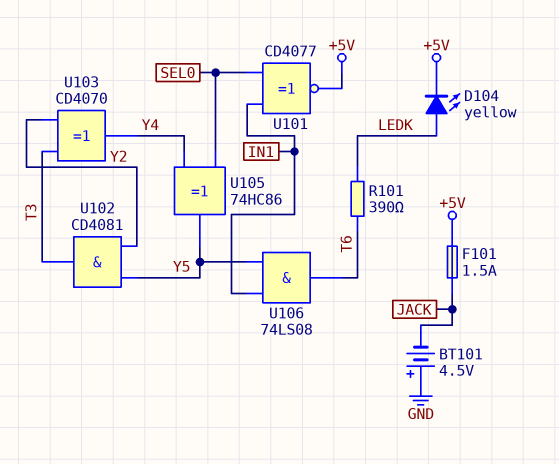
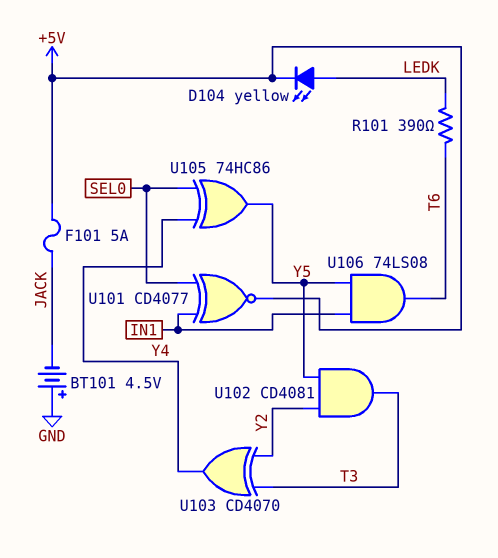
F101: 1.5A (+5V, JACK) -> 5A (+5V, JACK)

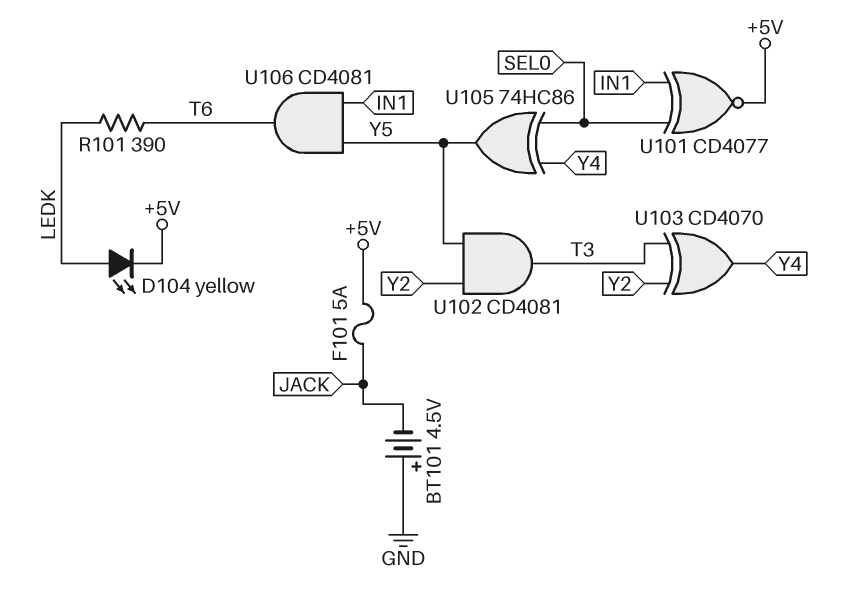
U106: AND 74LS08 (in IN1, in Y5, out T6) -> AND CD4081 (in IN1, in Y5, out T6)

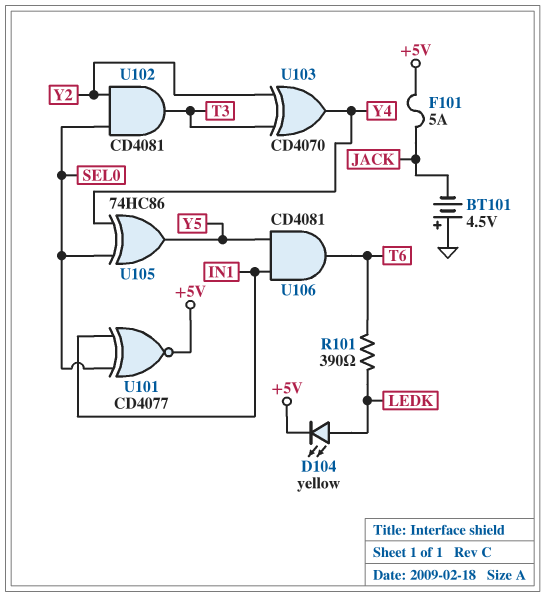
U102: AND CD4081 (in Y2, in Y5, out T3) -> AND CD4081 (in SEL0, in Y2, out T3)

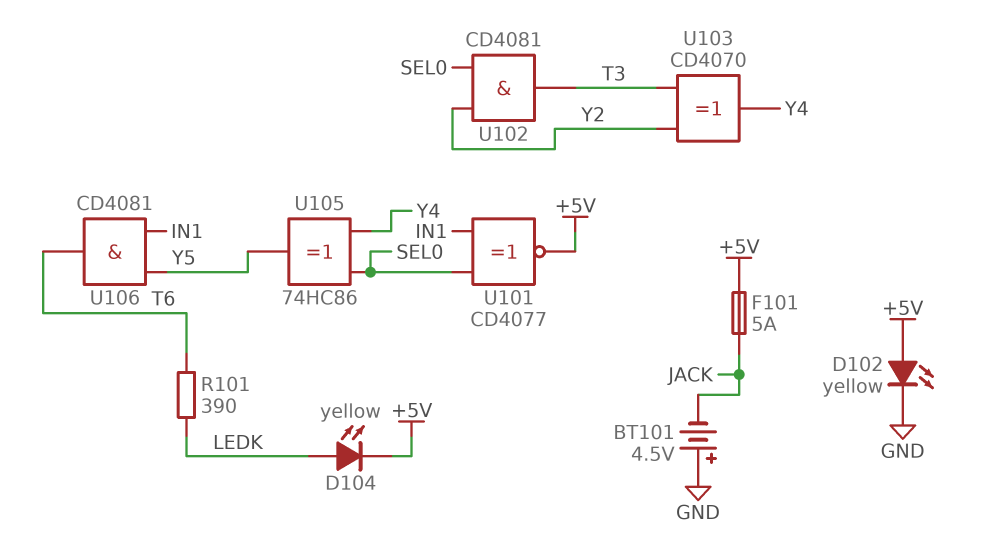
D102: none -> LED yellow (A +5V, K GND)

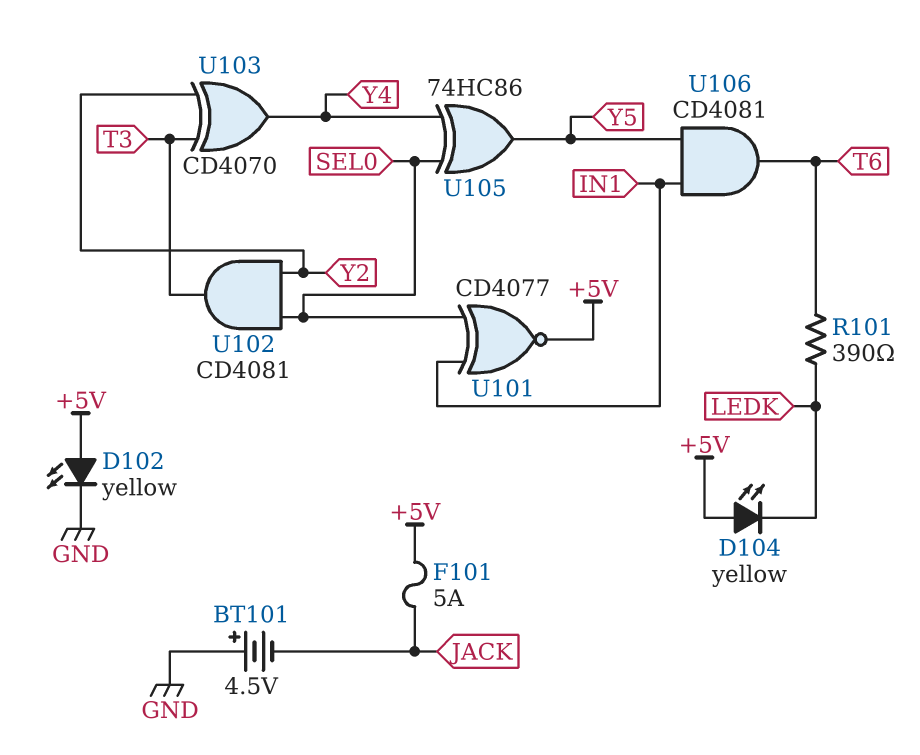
D104: LED yellow (A LEDK, K +5V) -> LED yellow (A +5V, K LEDK)

